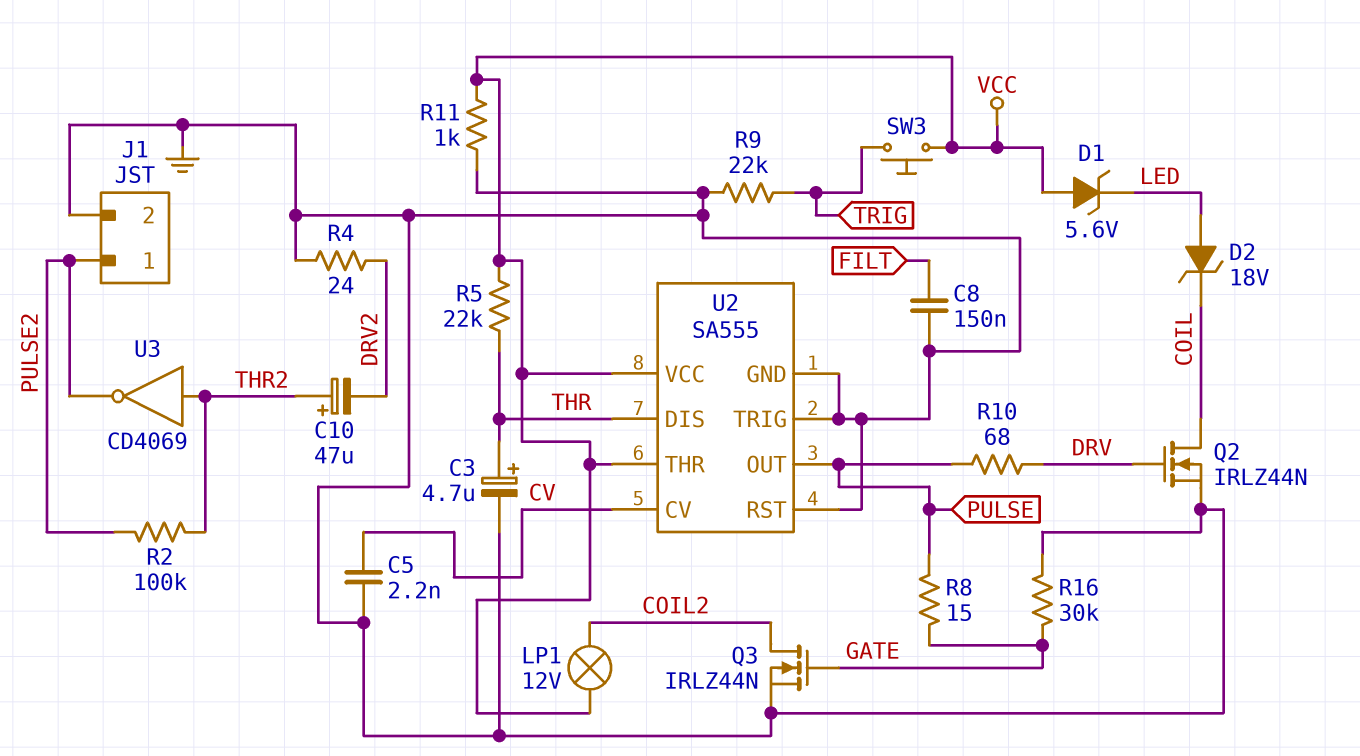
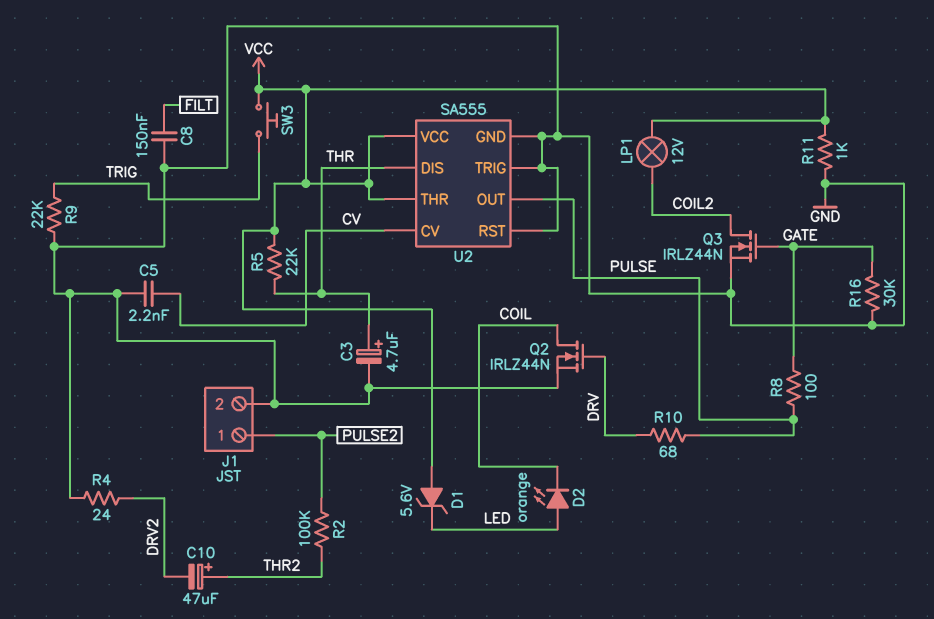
D2: zener 18V (A LED, K COIL) -> LED orange (A LED, K COIL)
R8: 15 (GATE, PULSE) -> 100 (GATE, PULSE)
U3: NOT CD4069 (in THR2, out PULSE2) -> none

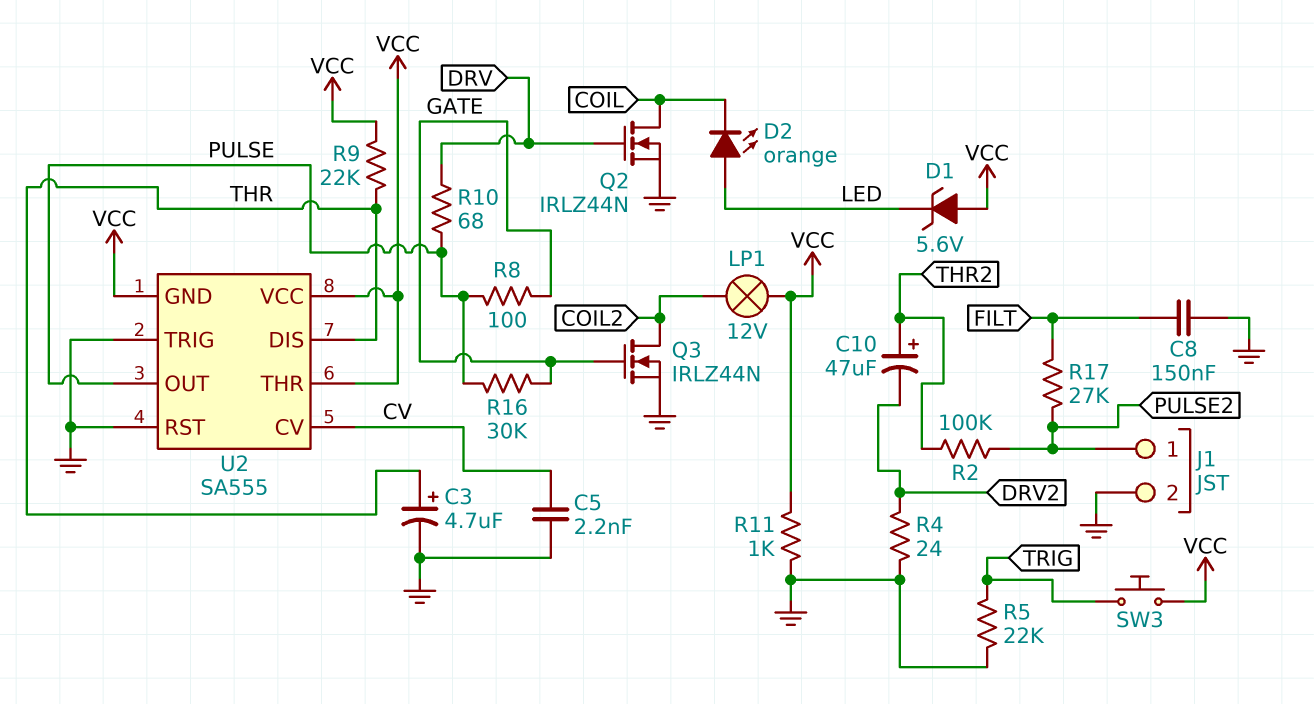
R5: 22k (THR, VCC) -> 22k (GND, TRIG)
R9: 22k (GND, TRIG) -> 22k (THR, VCC)
R16: 30k (GATE, GND) -> 30k (GATE, PULSE)
R17: none -> 27k (FILT, PULSE2)
U2 pin GND: GND -> VCC

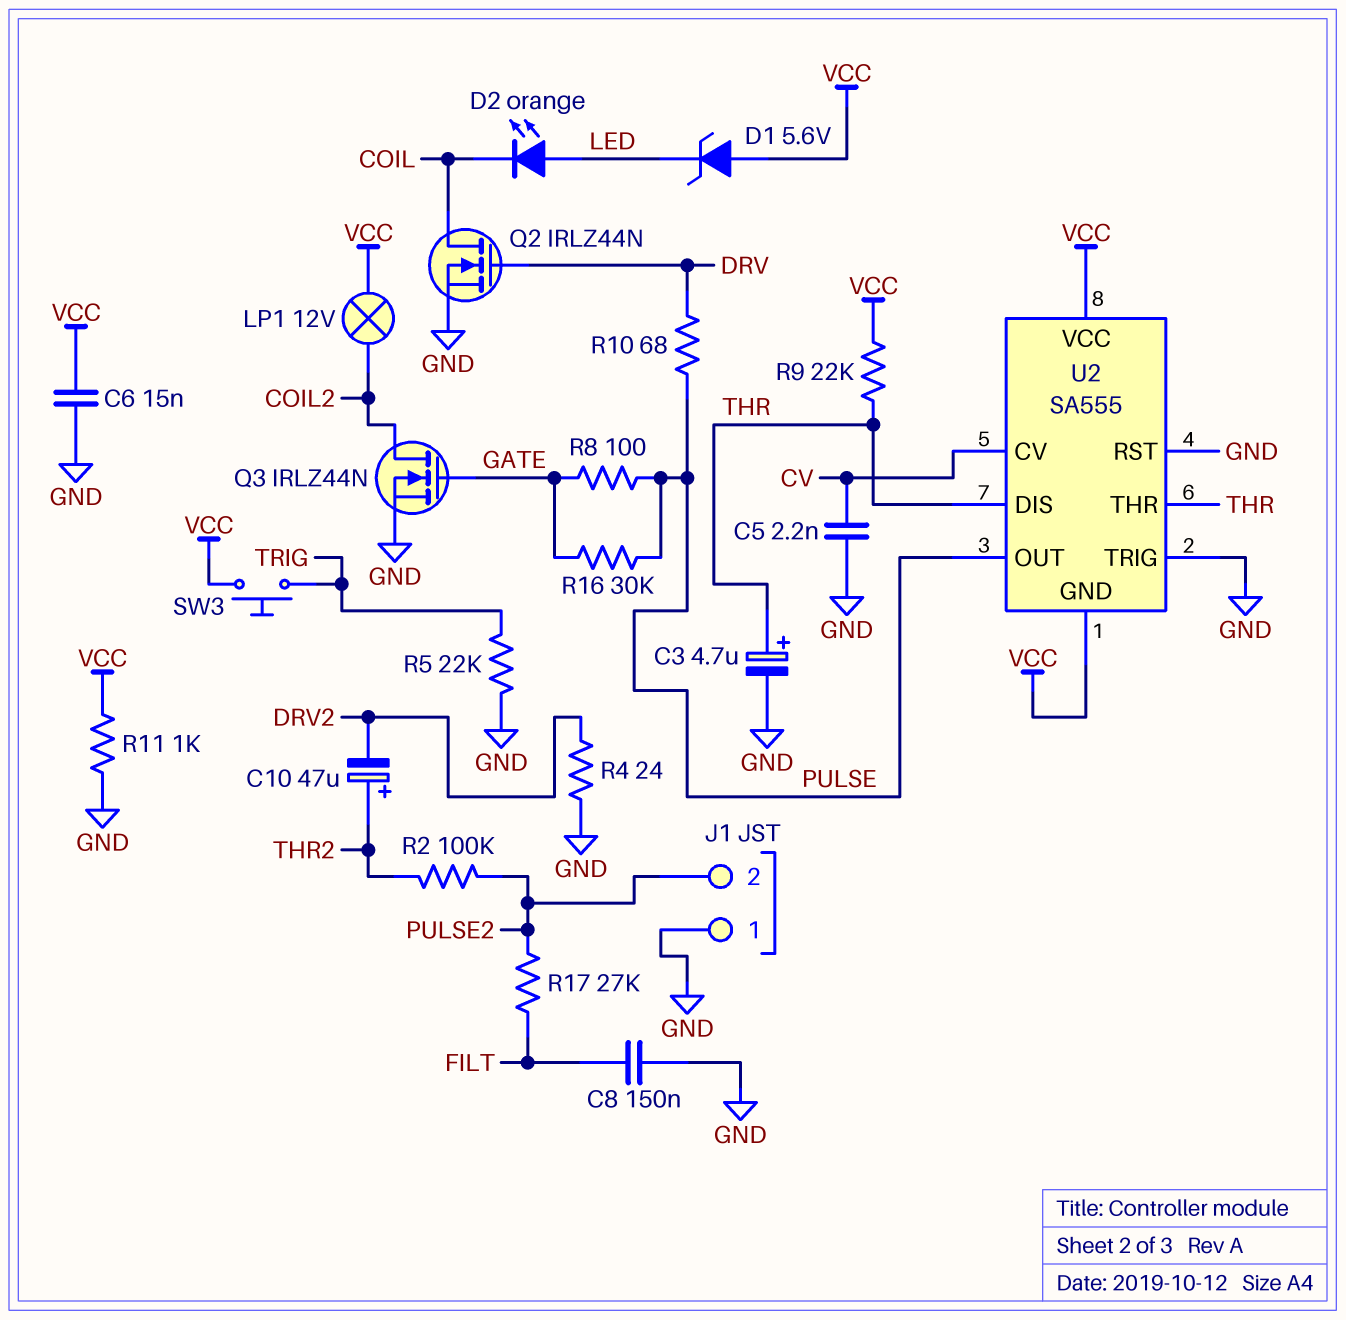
C6: none -> 15nF (GND, VCC)
J1 pin 1: PULSE2 -> GND
J1 pin 2: GND -> PULSE2
U2 pin THR: VCC -> THR

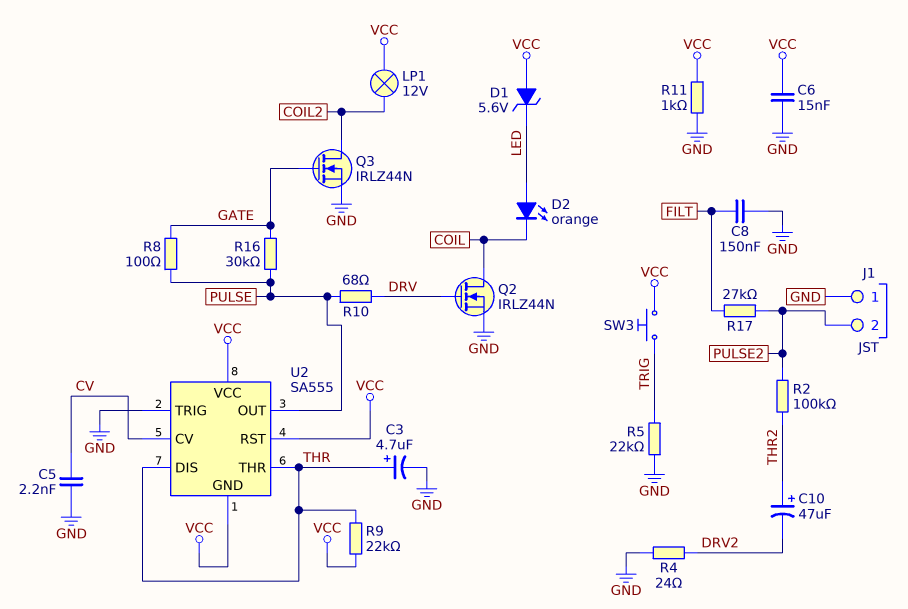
U2 pin RST: GND -> VCC

